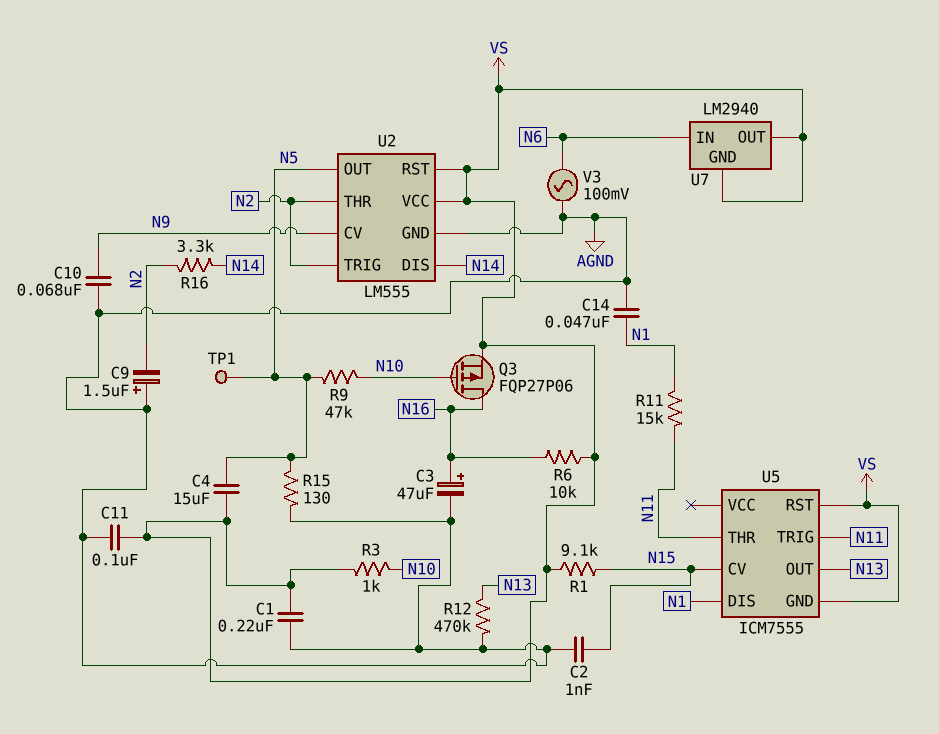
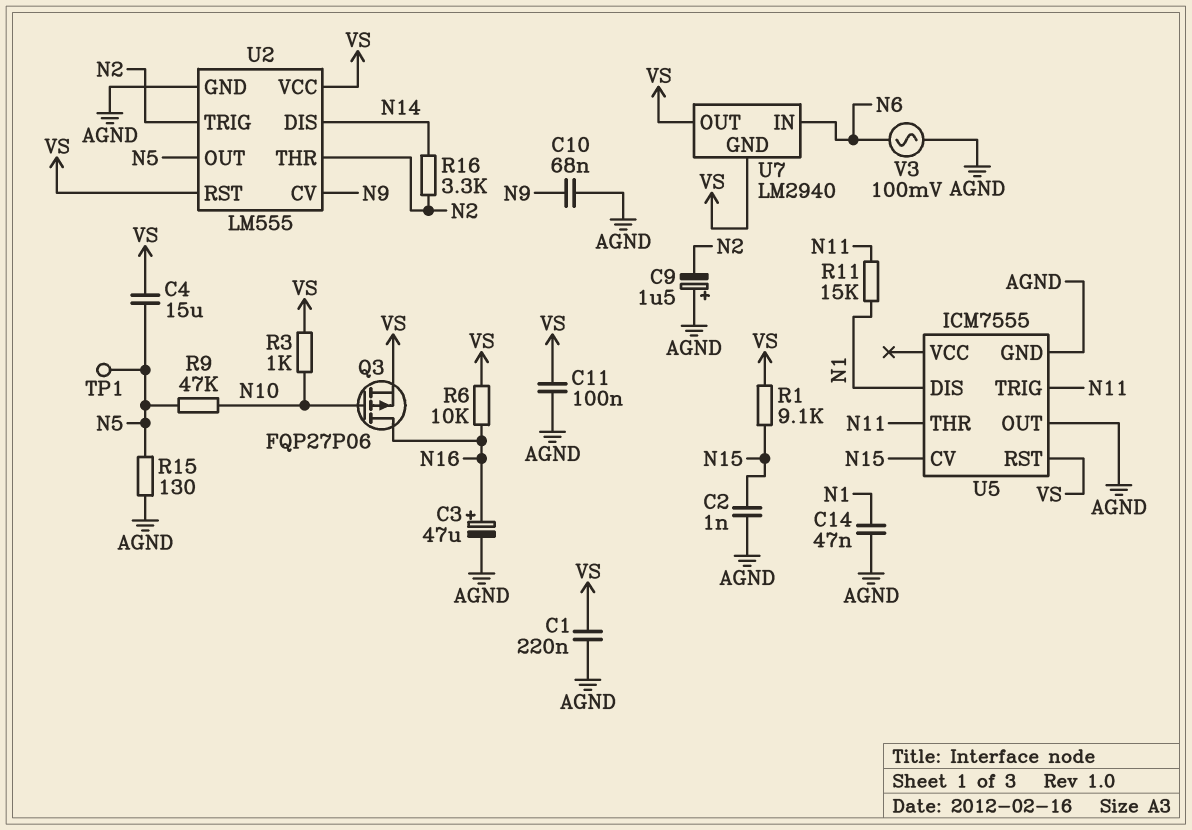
R12: 470k (AGND, N13) -> none
U5 pin GND: VS -> AGND
U5 pin OUT: N13 -> AGND

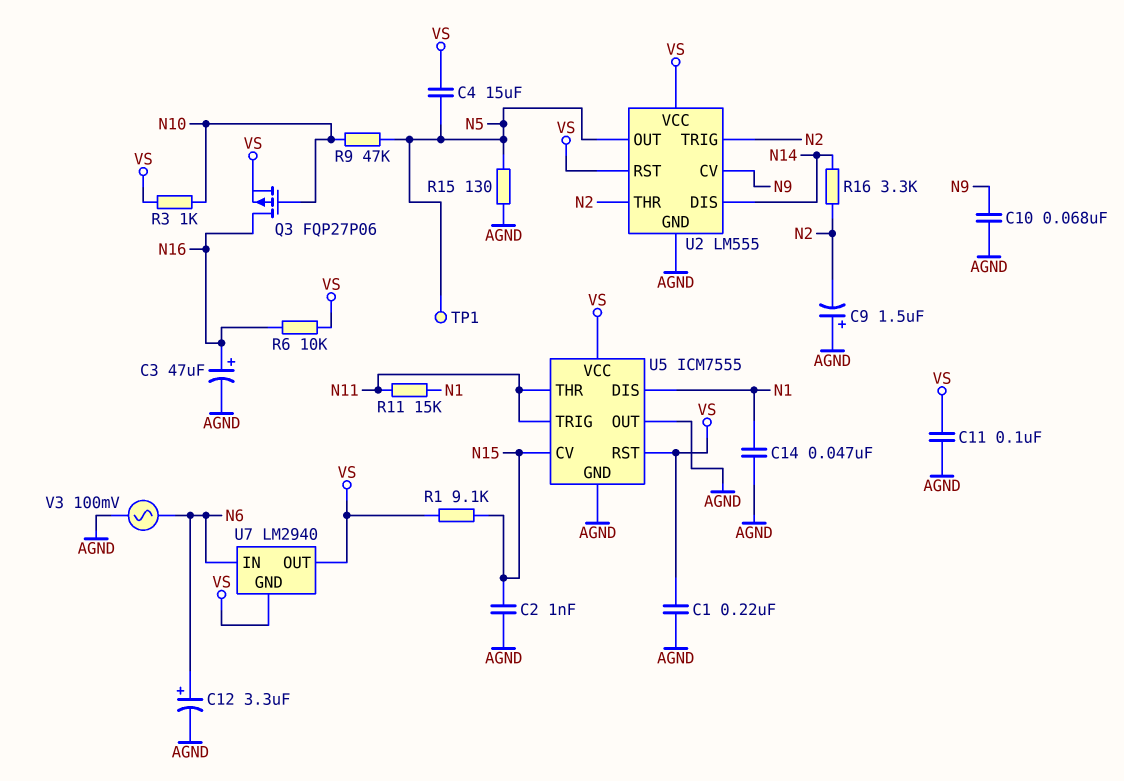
C12: none -> 3.3uF (plus N6, minus AGND)
U5 pin VCC: none -> VS

